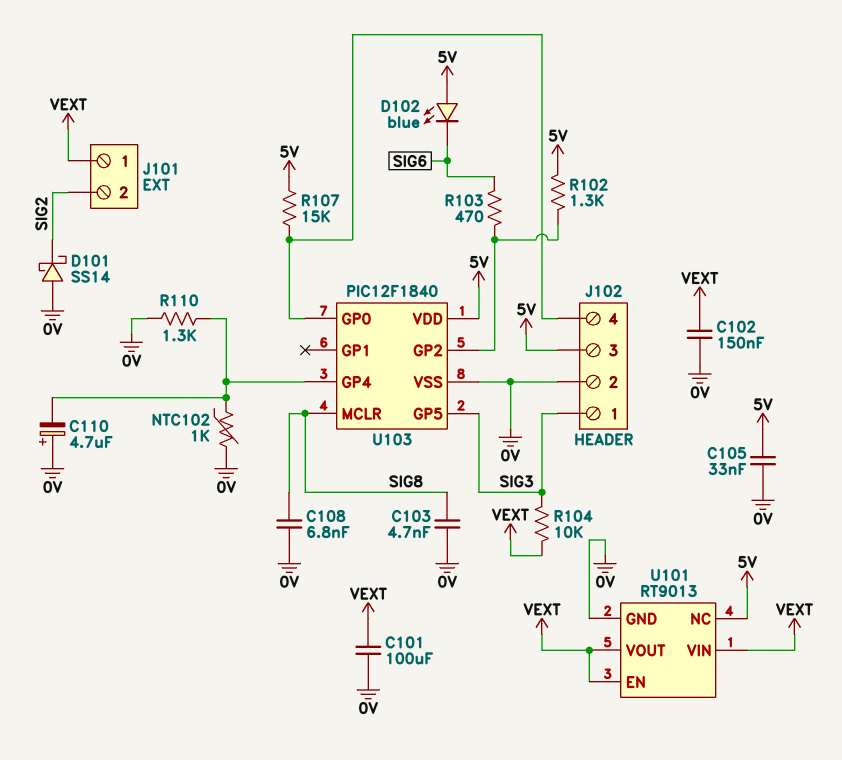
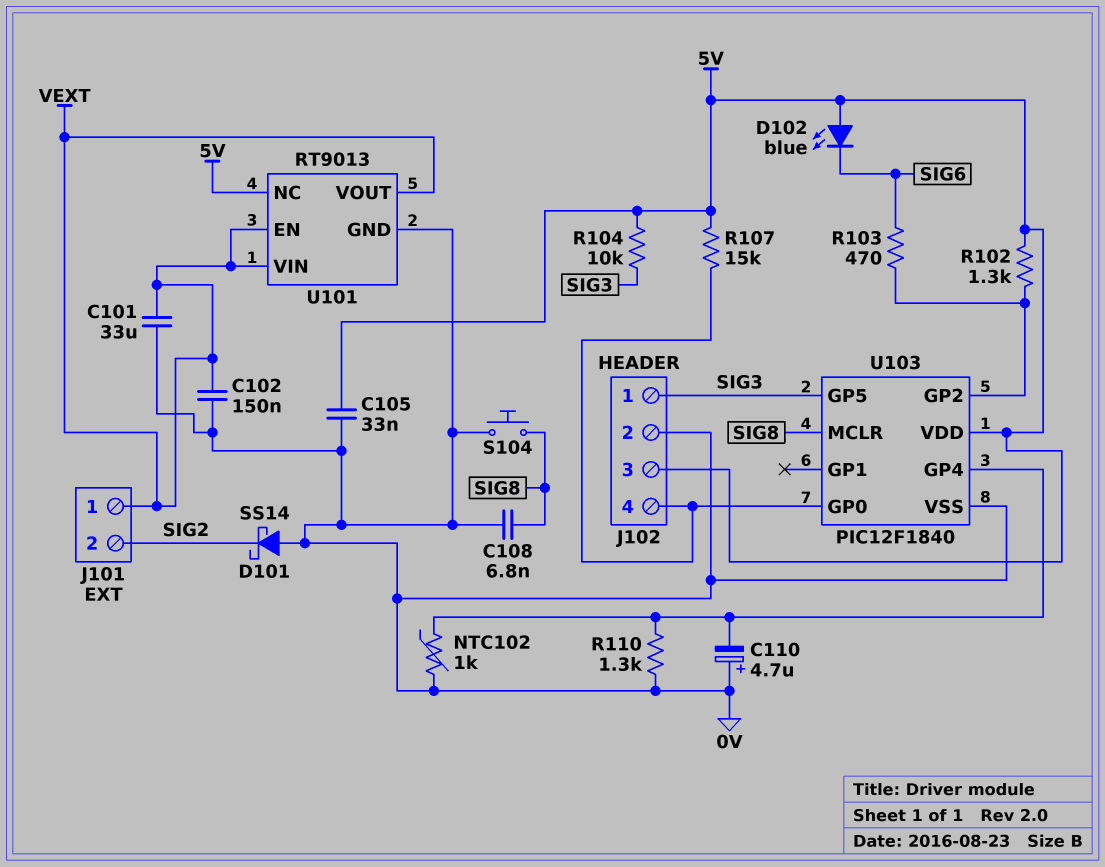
C101: 100uF (0V, VEXT) -> 33uF (0V, VEXT)
C103: 4.7nF (0V, SIG8) -> none
R104: 10k (SIG3, VEXT) -> 10k (5V, SIG3)
S104: none -> button (0V, SIG8)

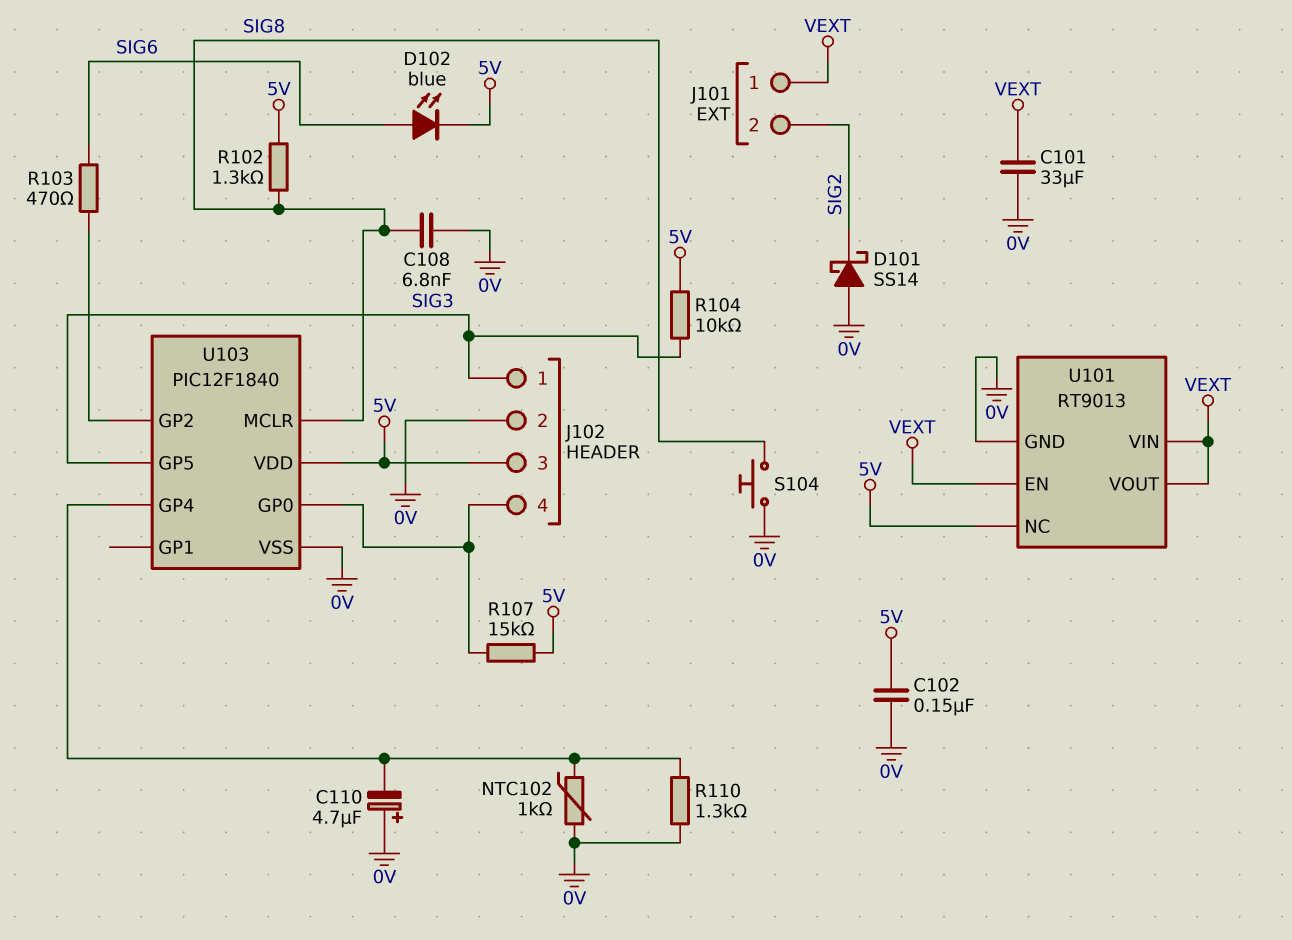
C102: 150nF (0V, VEXT) -> 150nF (0V, 5V)
C105: 33nF (0V, 5V) -> none
D102: LED blue (A 5V, K SIG6) -> LED blue (A SIG6, K 5V)
R102: 1.3k (5V, U103/GP2) -> 1.3k (5V, SIG8)

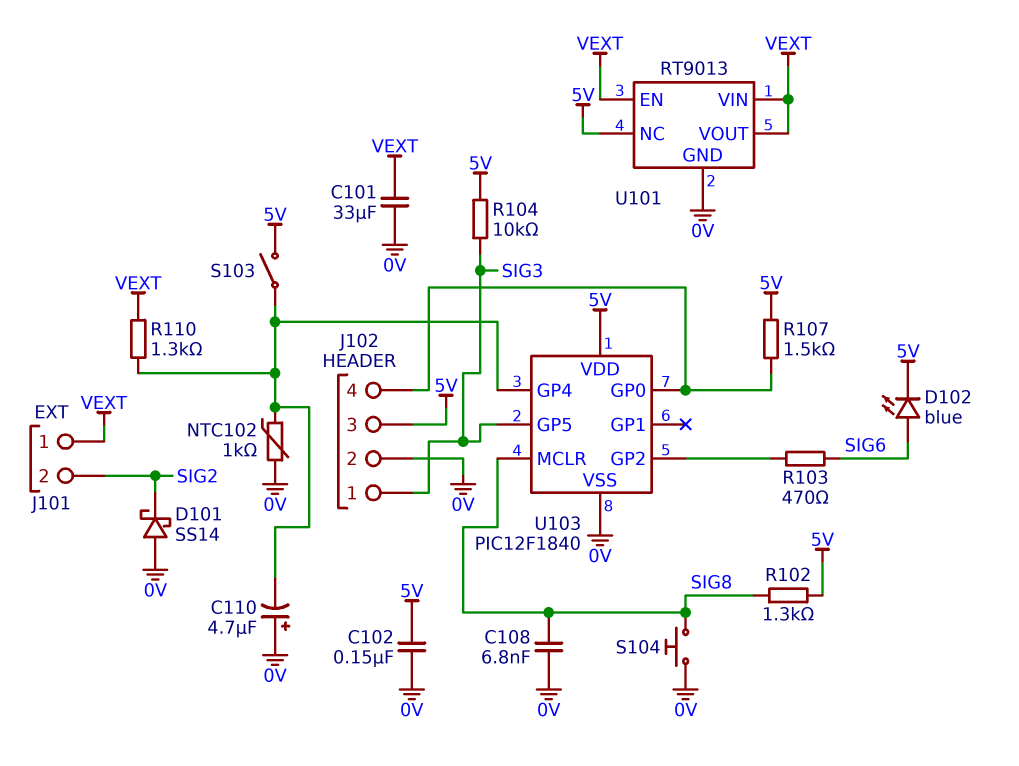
R107: 15k (5V, J102/4) -> 1.5k (5V, J102/4)
R110: 1.3k (0V, U103/GP4) -> 1.3k (U103/GP4, VEXT)
S103: none -> switch (5V, U103/GP4)

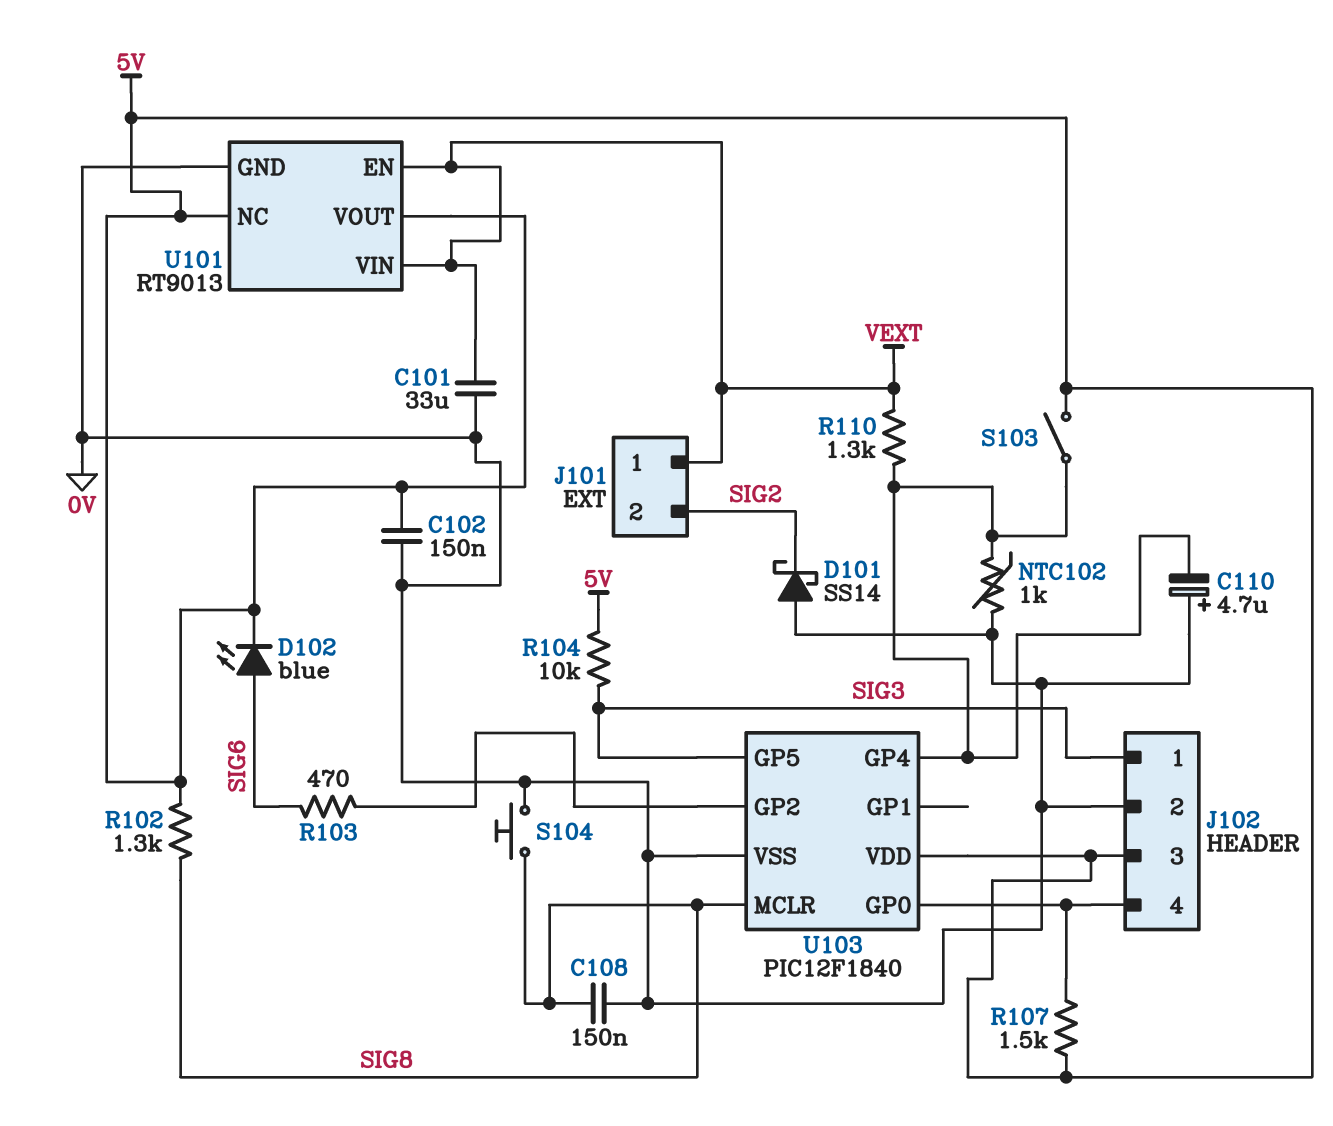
C108: 6.8nF (0V, SIG8) -> 150nF (0V, SIG8)
U101 pin VOUT: VEXT -> 5V

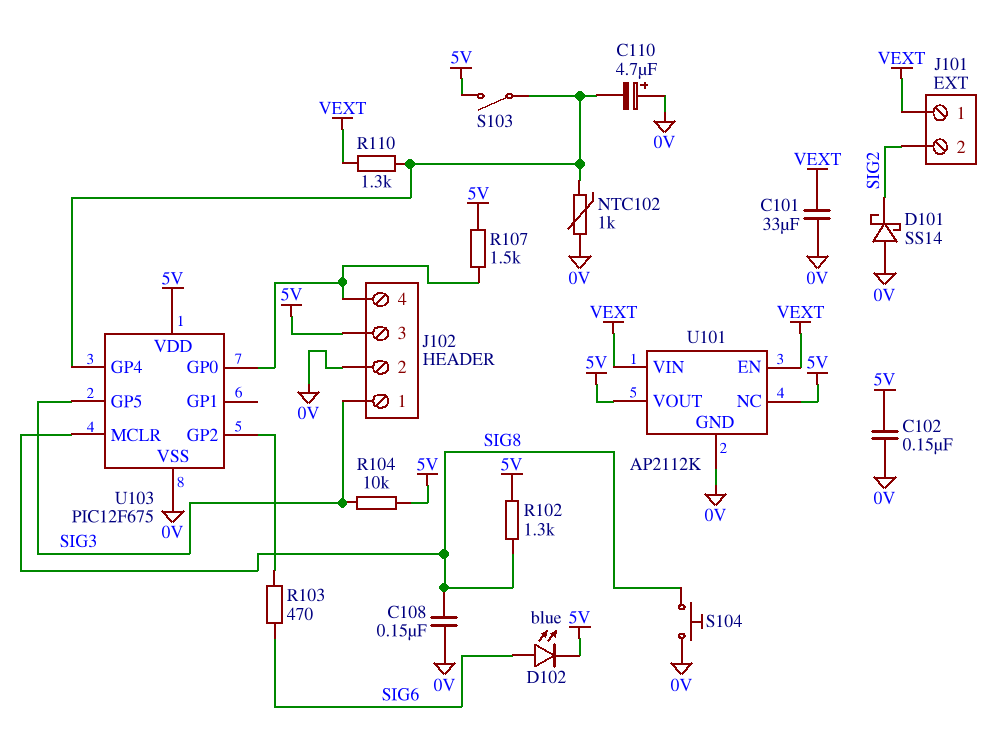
U101: RT9013 -> AP2112K
U103: PIC12F1840 -> PIC12F675

